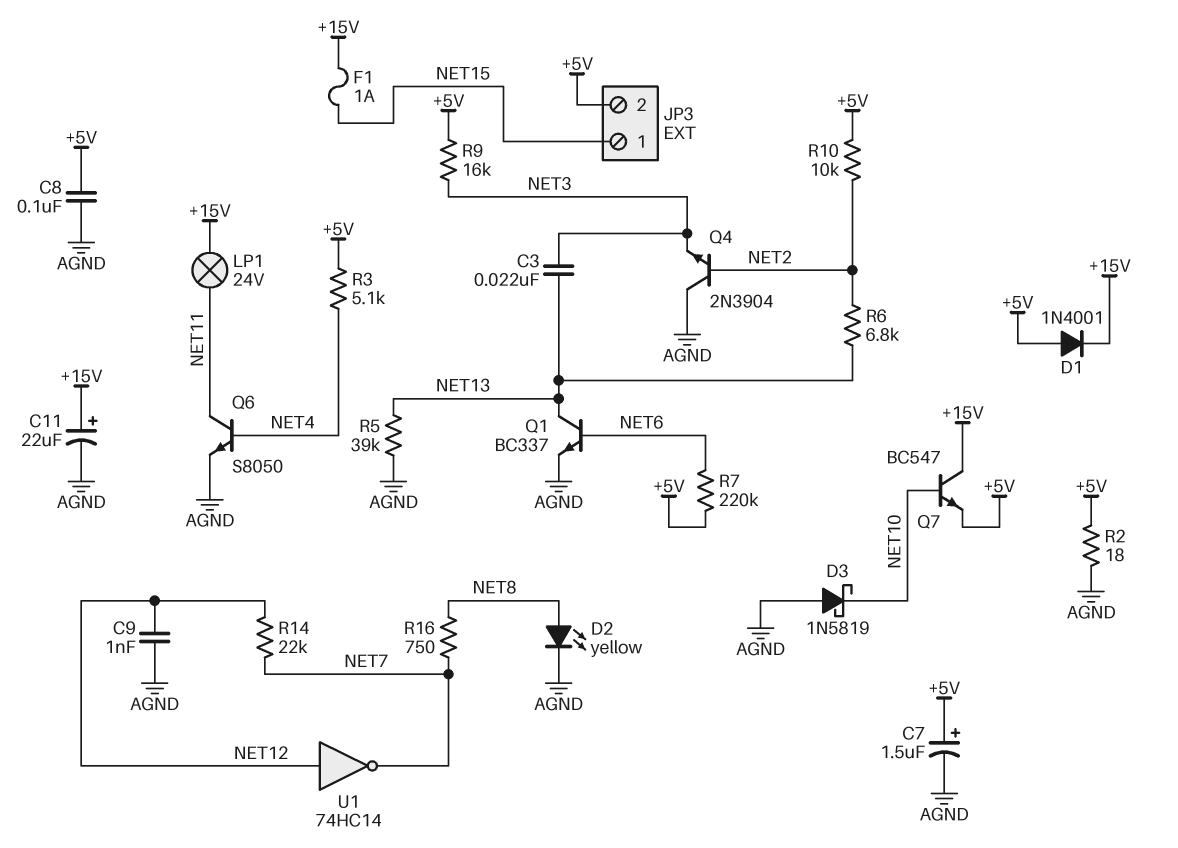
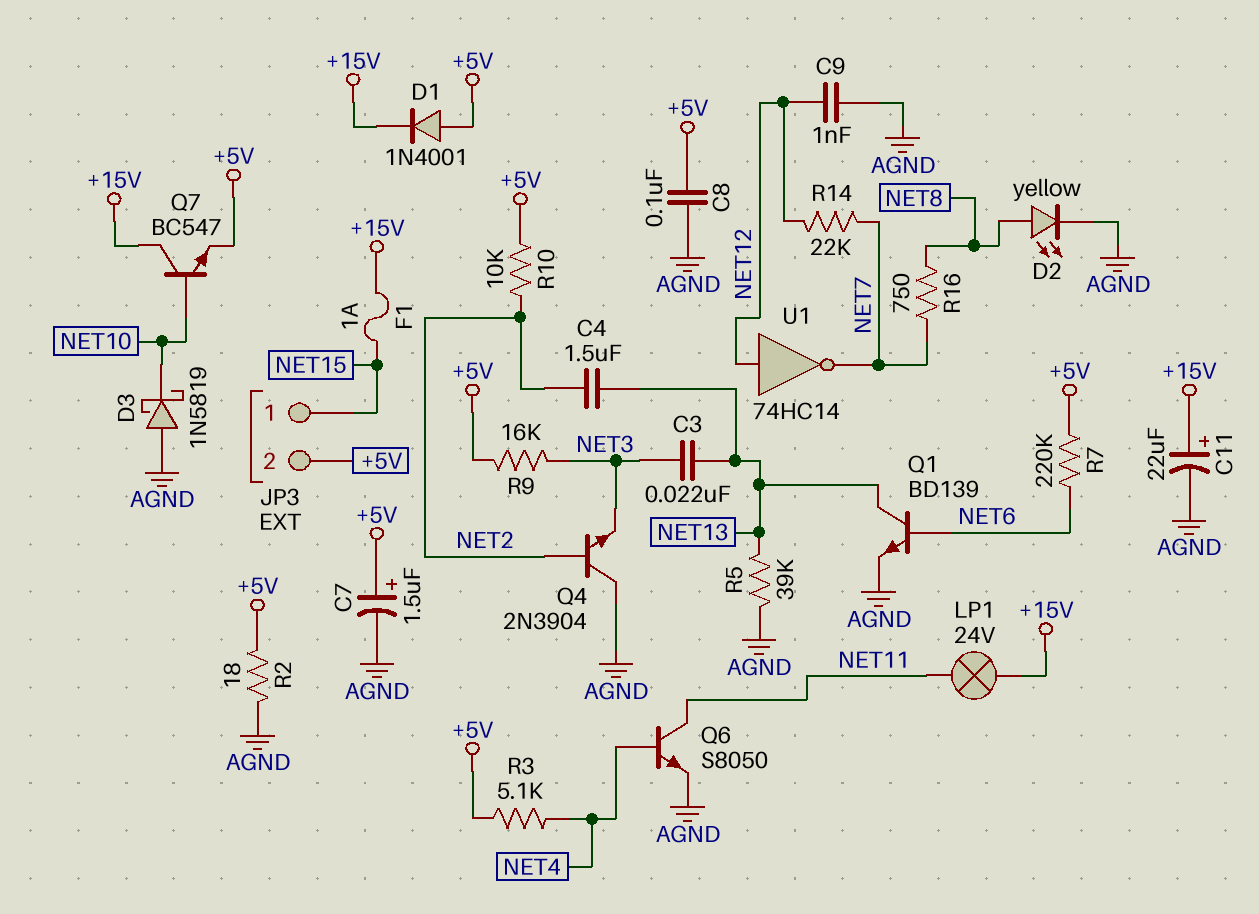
C4: none -> 1.5uF (NET2, NET13)
Q1: NPN BC337 (B NET6, C NET13, E AGND) -> NPN BD139 (B NET6, C NET13, E AGND)
R6: 6.8k (NET2, NET13) -> none

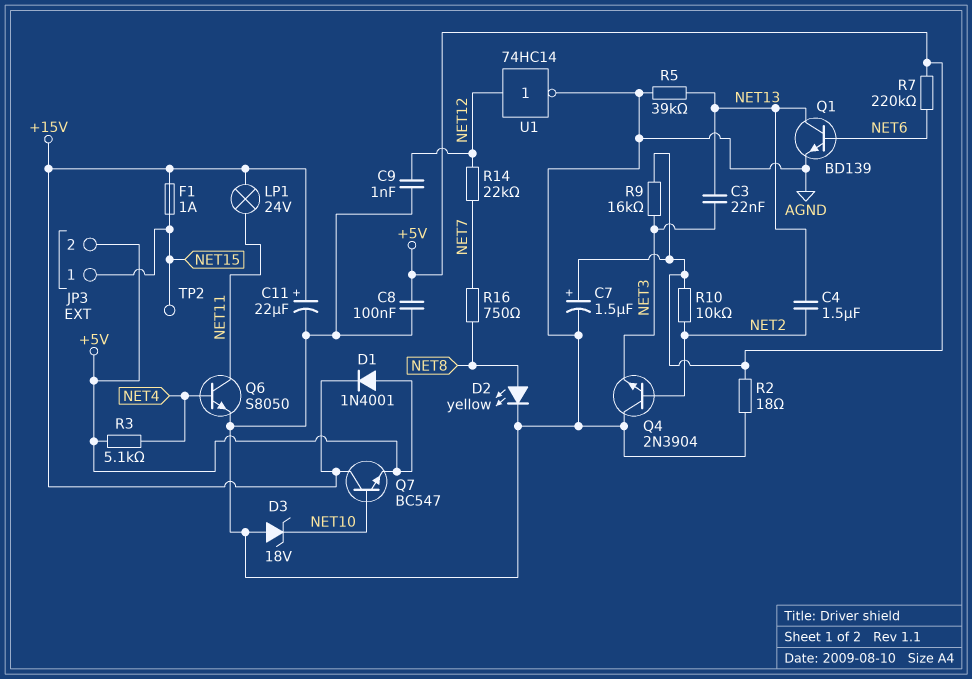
D3: schottky 1N5819 (A AGND, K NET10) -> zener 18V (A AGND, K NET10)
TP2: none -> test point (NET15)
U1: NOT 74HC14 (in NET12, out NET7) -> NOT 74HC14 (in NET12, out AGND)

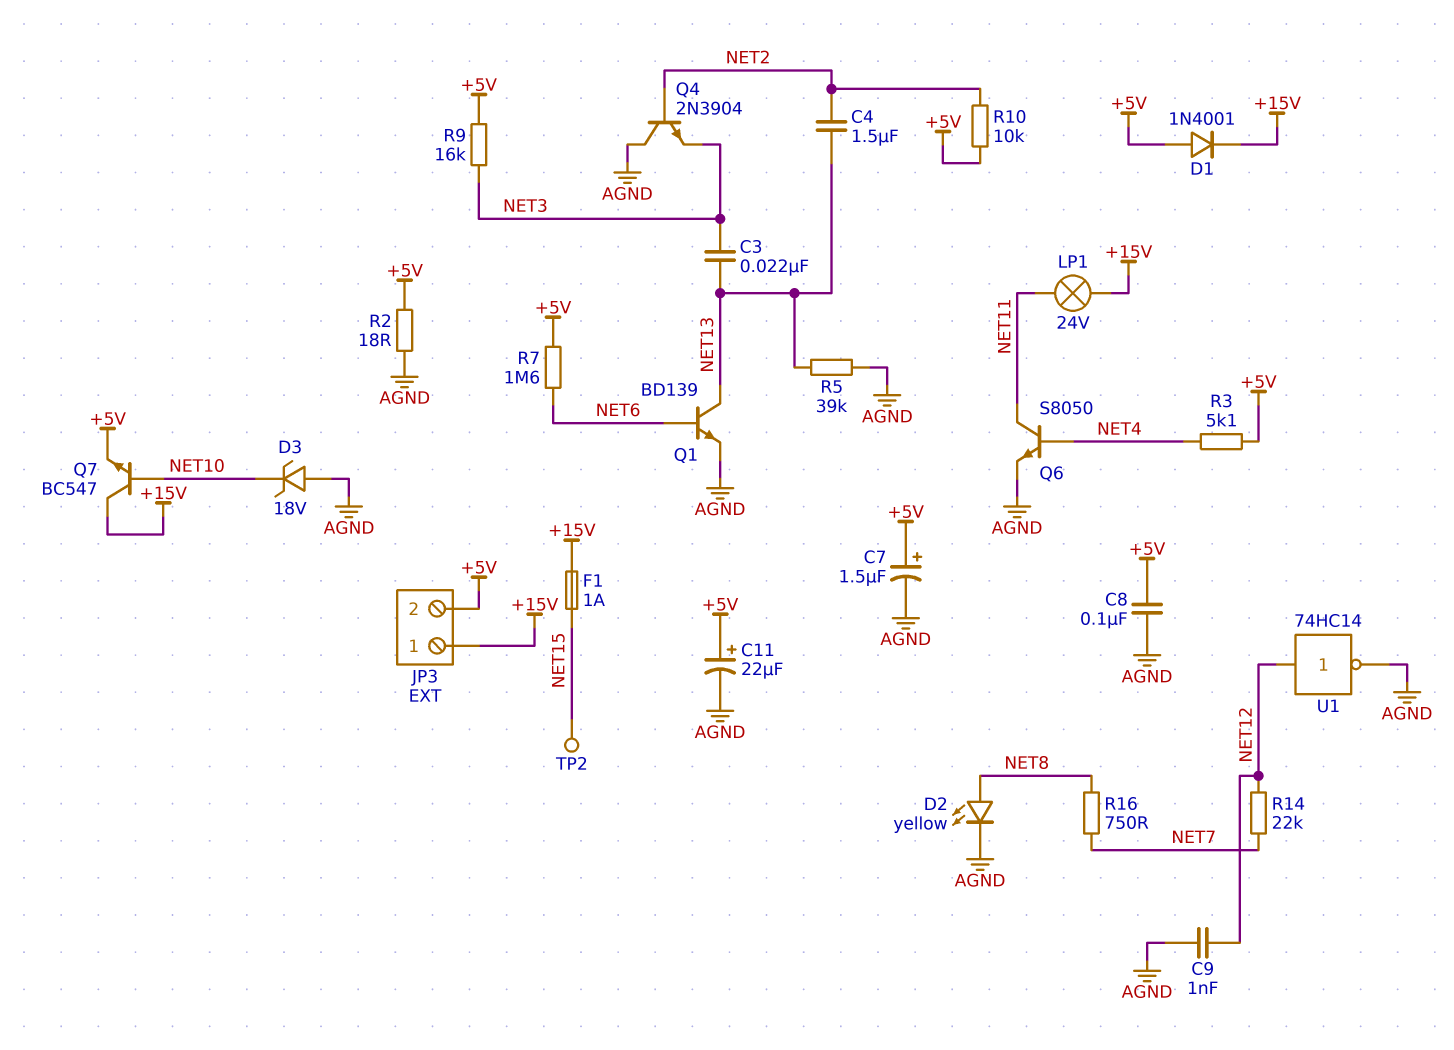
C11: 22uF (plus +15V, minus AGND) -> 22uF (plus +5V, minus AGND)
JP3 pin 1: NET15 -> +15V
R7: 220k (+5V, NET6) -> 1.6M (+5V, NET6)

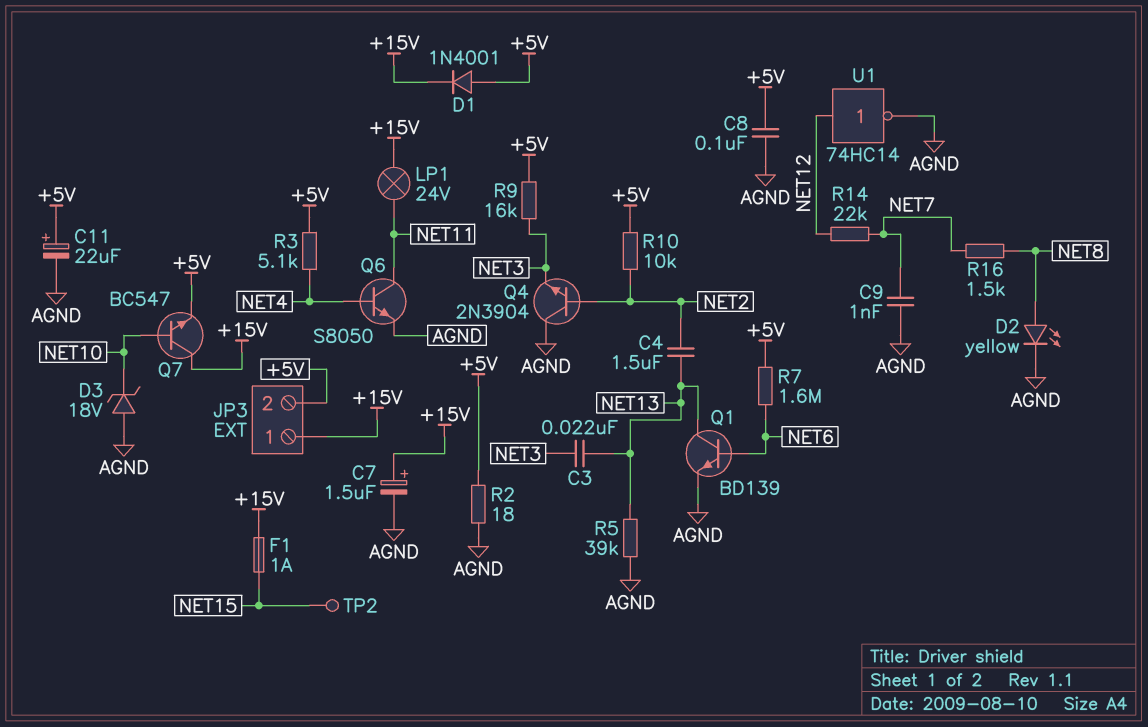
C7: 1.5uF (plus +5V, minus AGND) -> 1.5uF (plus +15V, minus AGND)
C9: 1nF (AGND, NET12) -> 1nF (AGND, NET7)
R16: 750 (NET7, NET8) -> 1.5k (NET7, NET8)

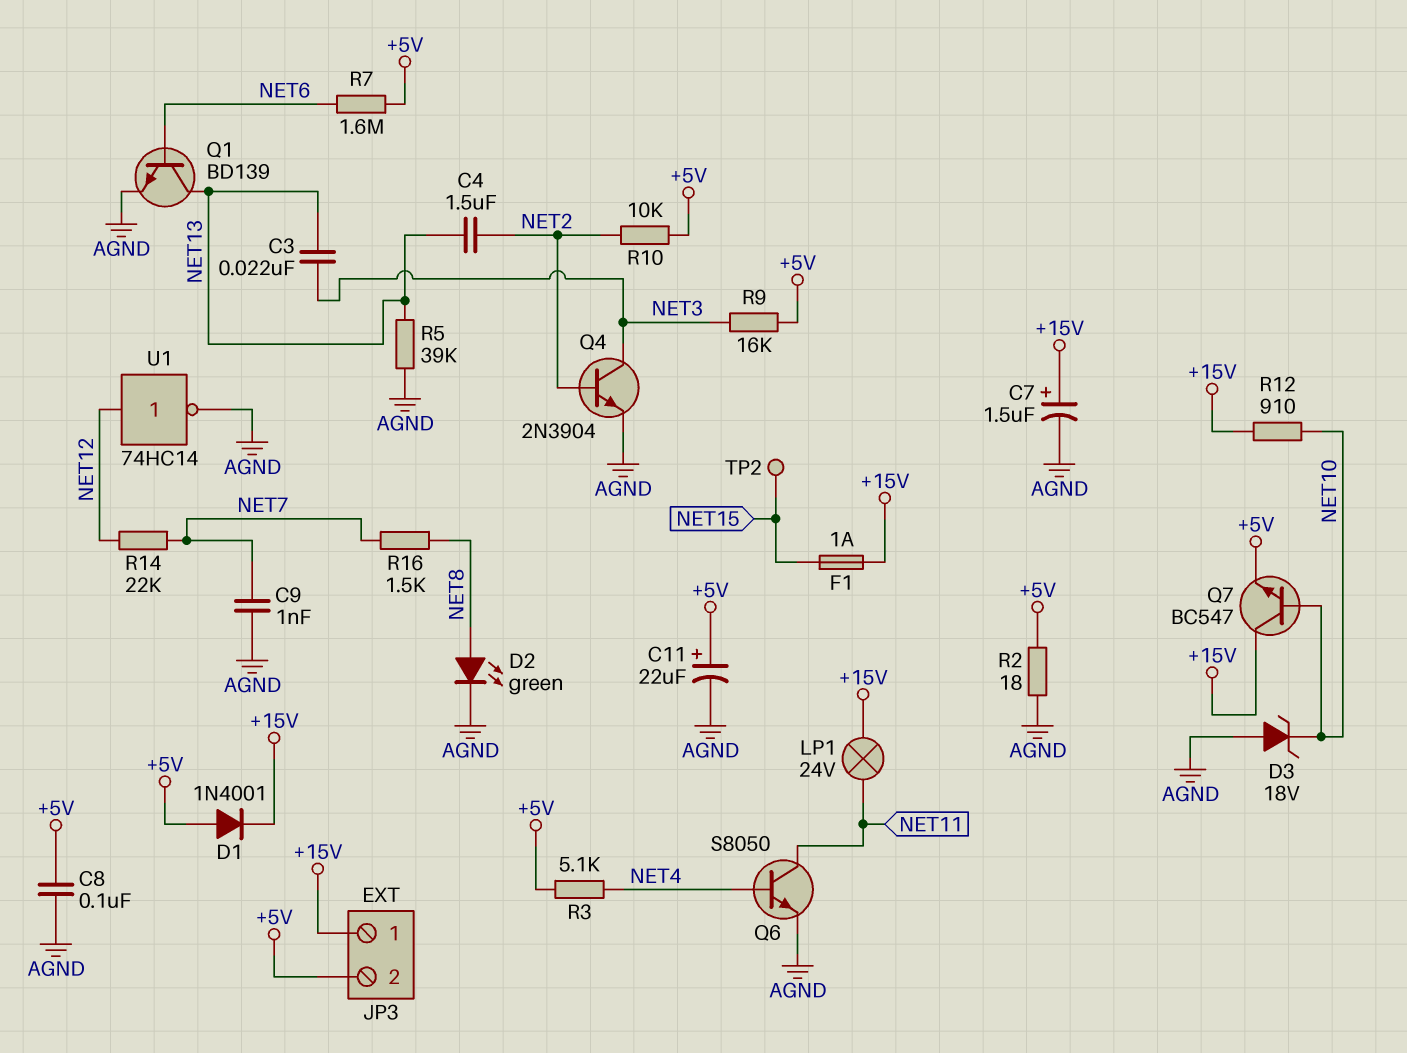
D2: LED yellow (A NET8, K AGND) -> LED green (A NET8, K AGND)
Q4: NPN 2N3904 (B NET2, C AGND, E NET3) -> NPN 2N3904 (B NET2, C NET3, E AGND)
R12: none -> 910 (+15V, NET10)

